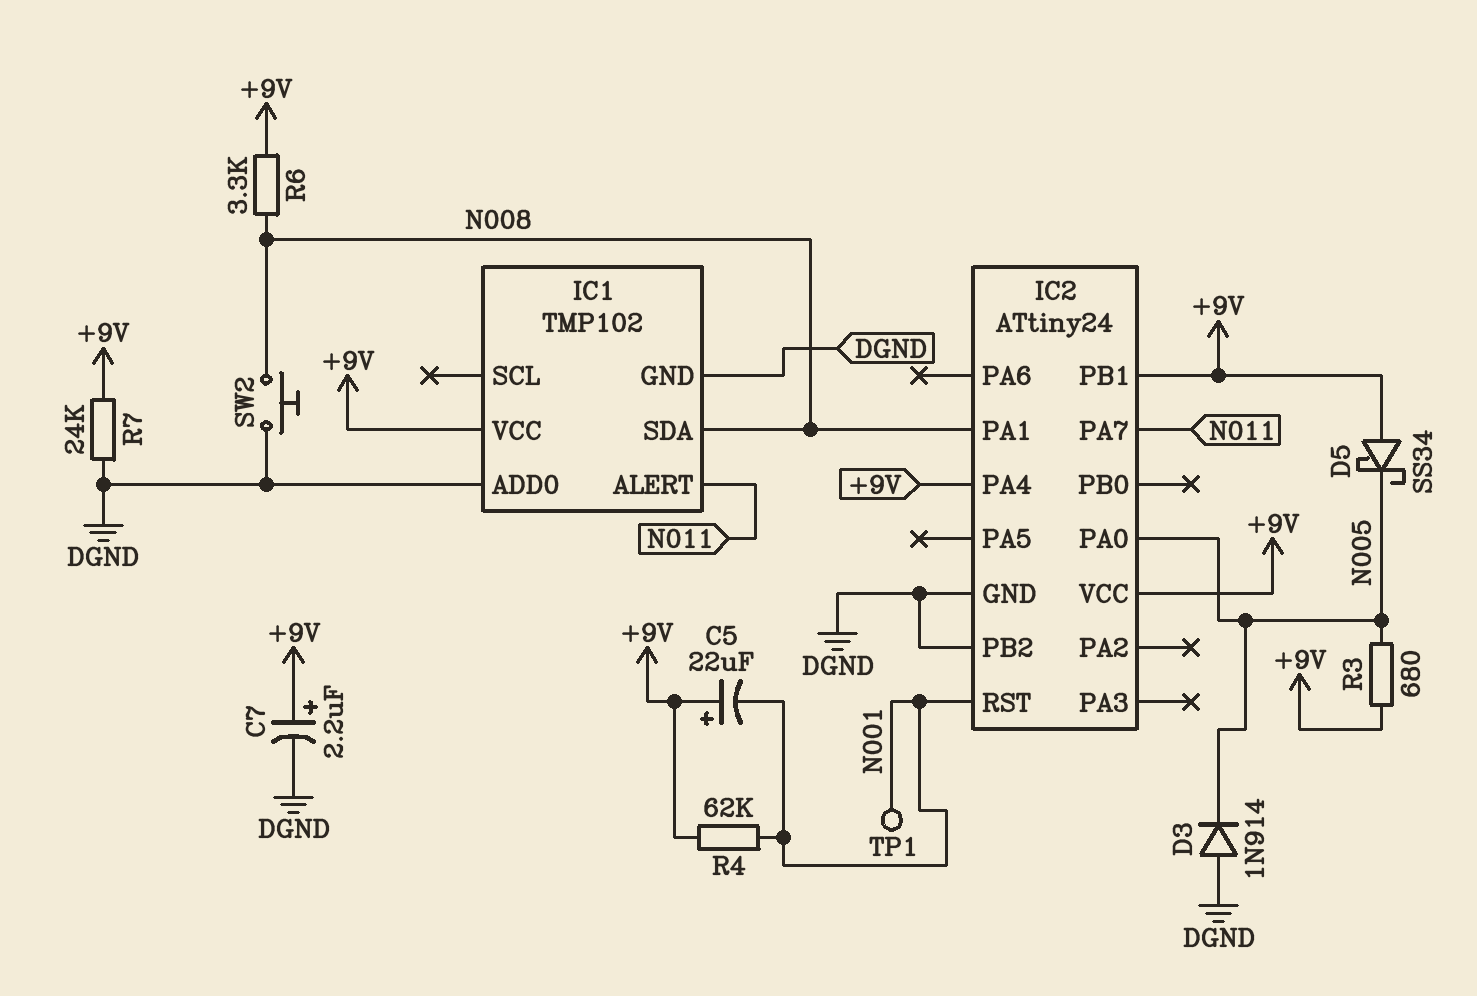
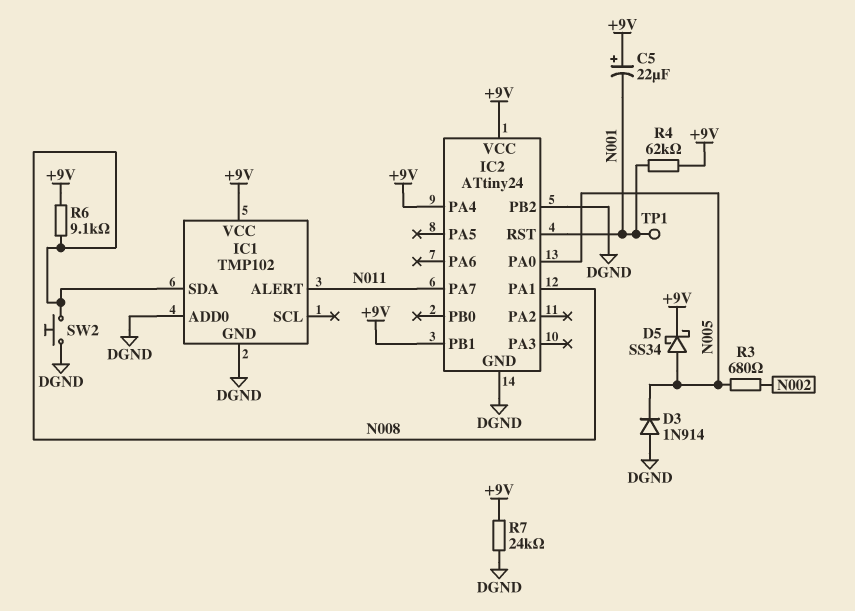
C7: 2.2uF (plus +9V, minus DGND) -> none
D5: schottky SS34 (A +9V, K N005) -> schottky SS34 (A N005, K +9V)
R3: 680 (+9V, N005) -> 680 (N002, N005)
R6: 3.3k (+9V, N008) -> 9.1k (+9V, N008)

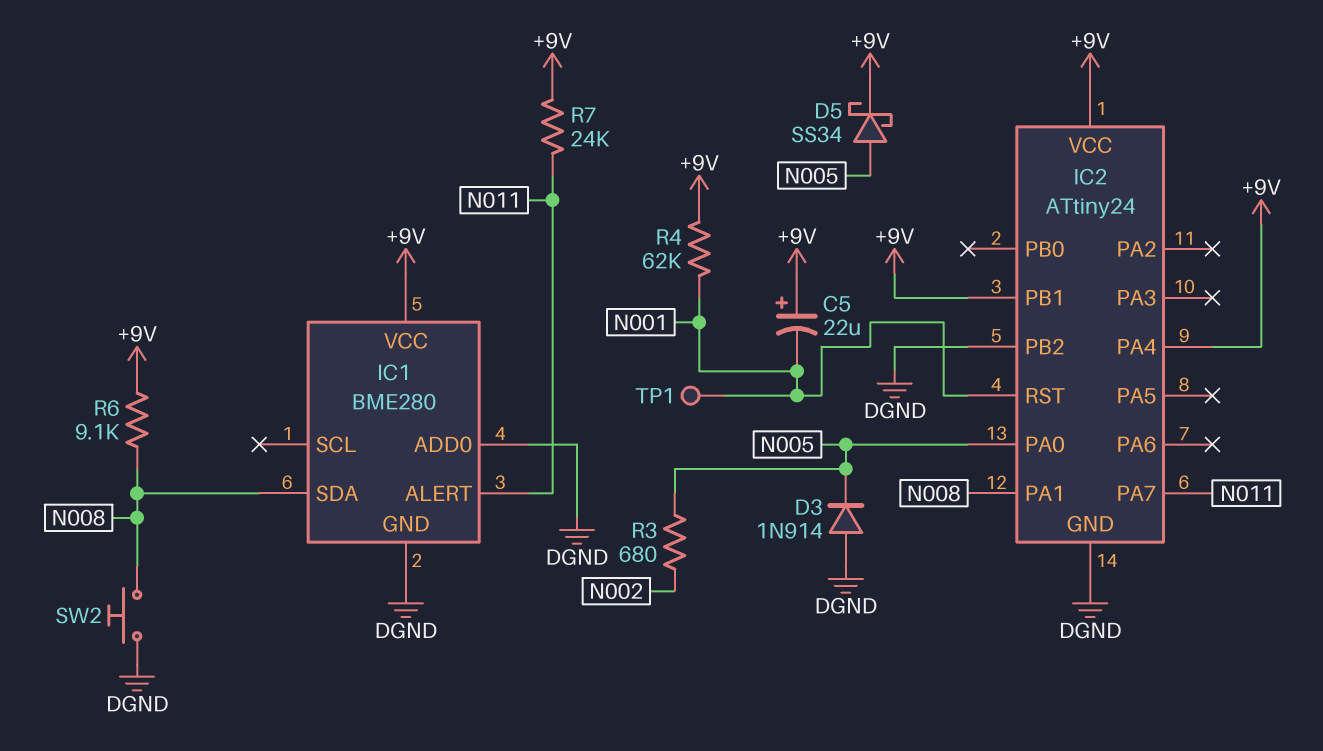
IC1: TMP102 -> BME280
R7: 24k (+9V, DGND) -> 24k (+9V, N011)

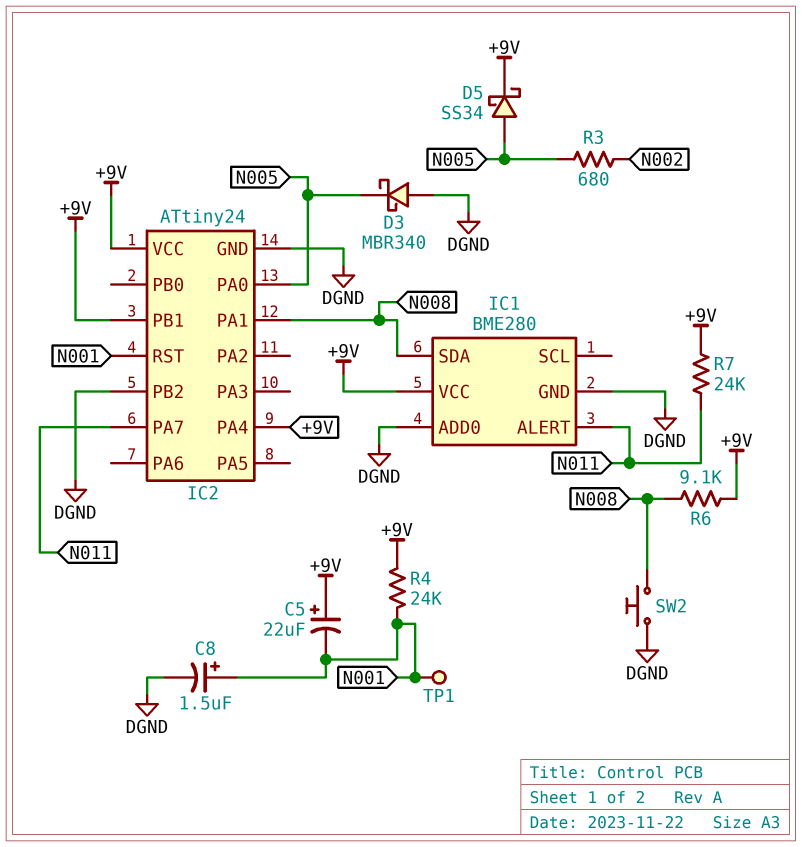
C8: none -> 1.5uF (plus N001, minus DGND)
D3: diode 1N914 (A DGND, K N005) -> schottky MBR340 (A DGND, K N005)
R4: 62k (+9V, N001) -> 24k (+9V, N001)

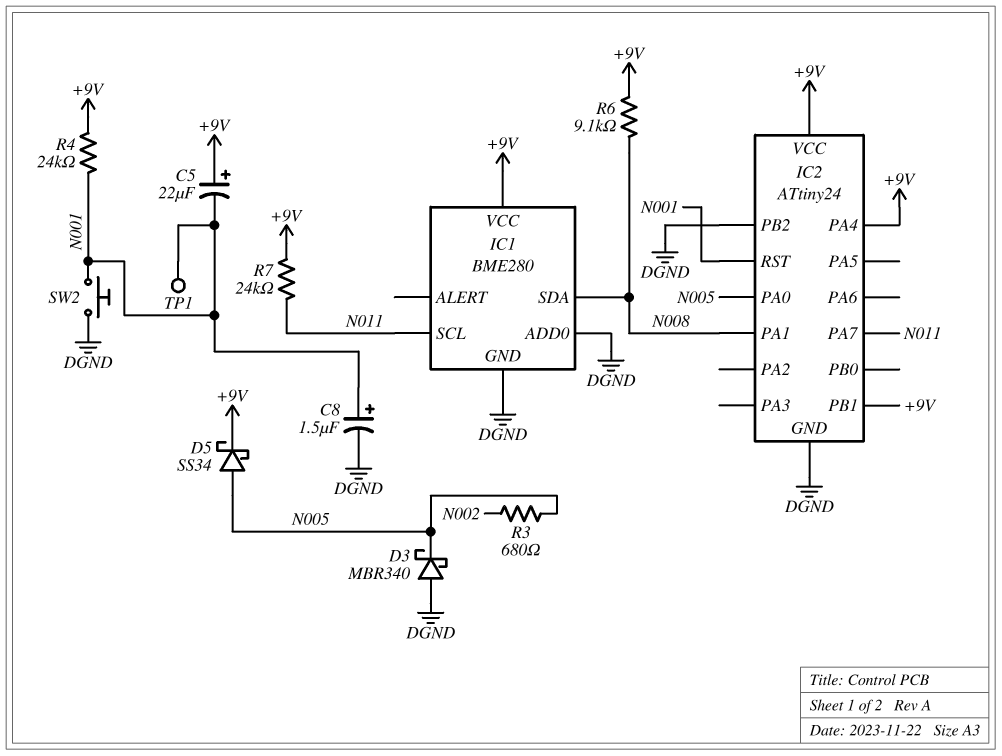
IC1 pin ALERT: N011 -> none
IC1 pin SCL: none -> N011
SW2: button (DGND, N008) -> button (DGND, N001)

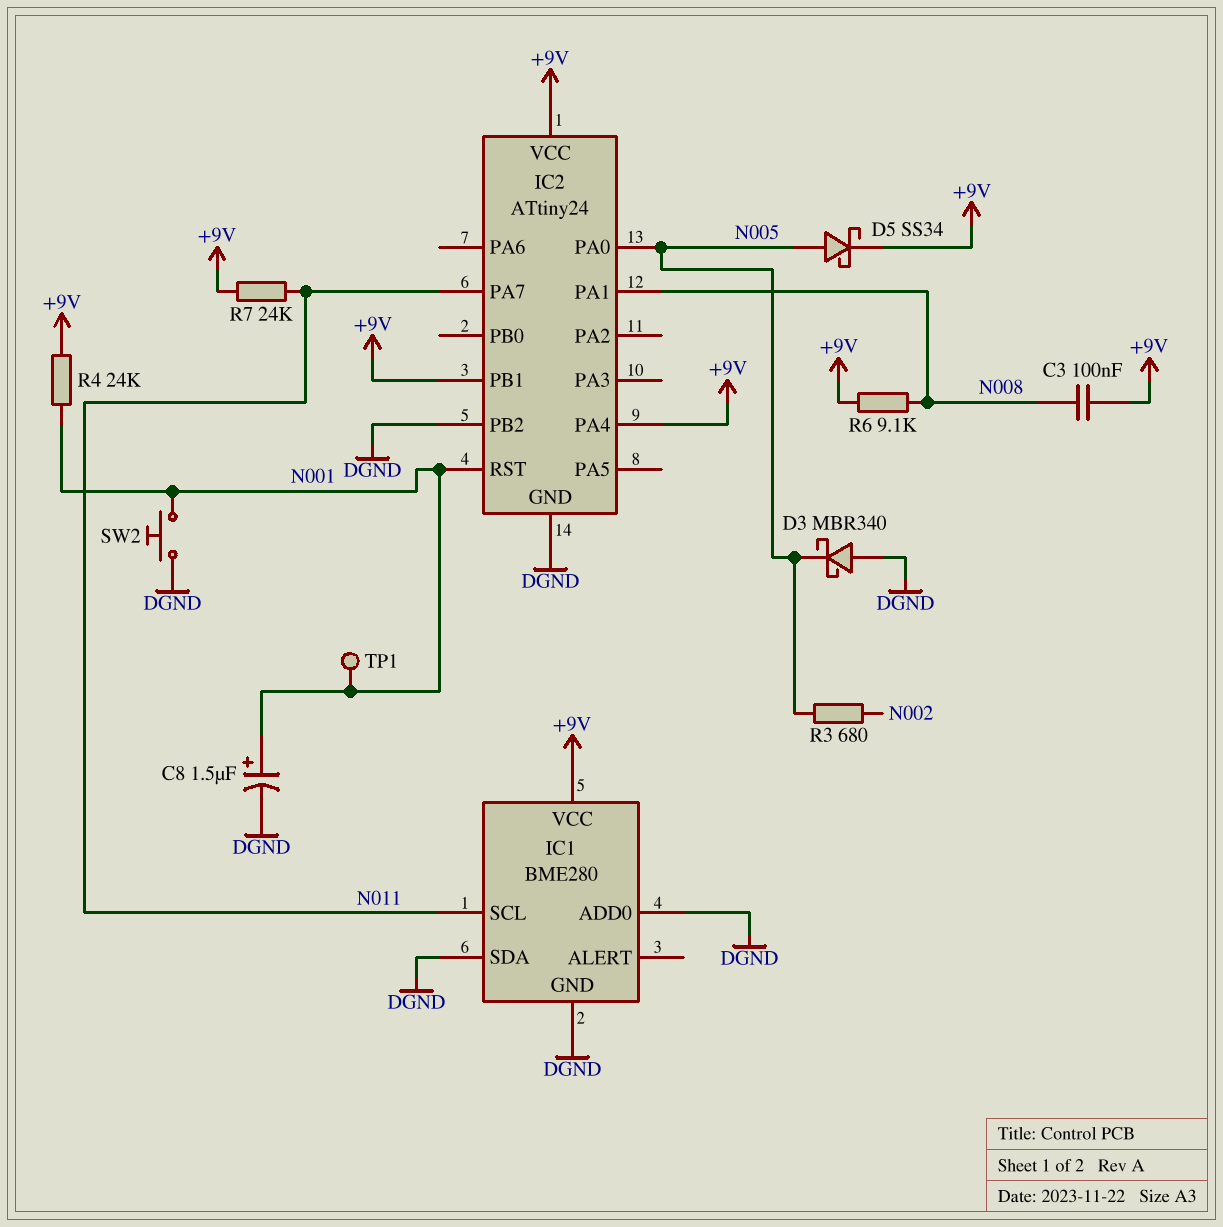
C3: none -> 100nF (+9V, N008)
C5: 22uF (plus +9V, minus N001) -> none
IC1 pin SDA: N008 -> DGND

